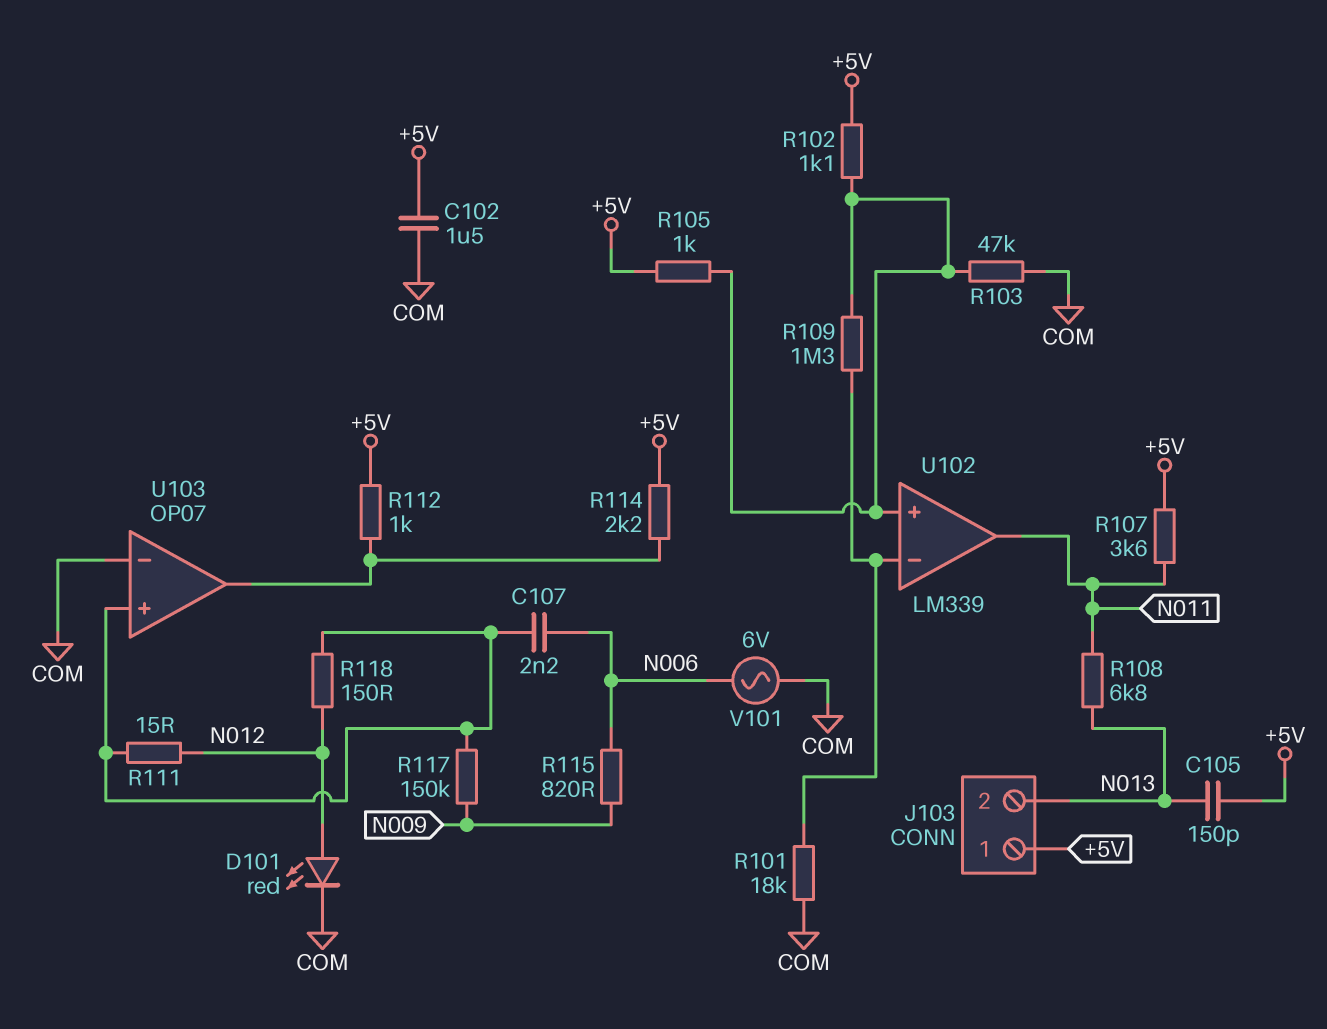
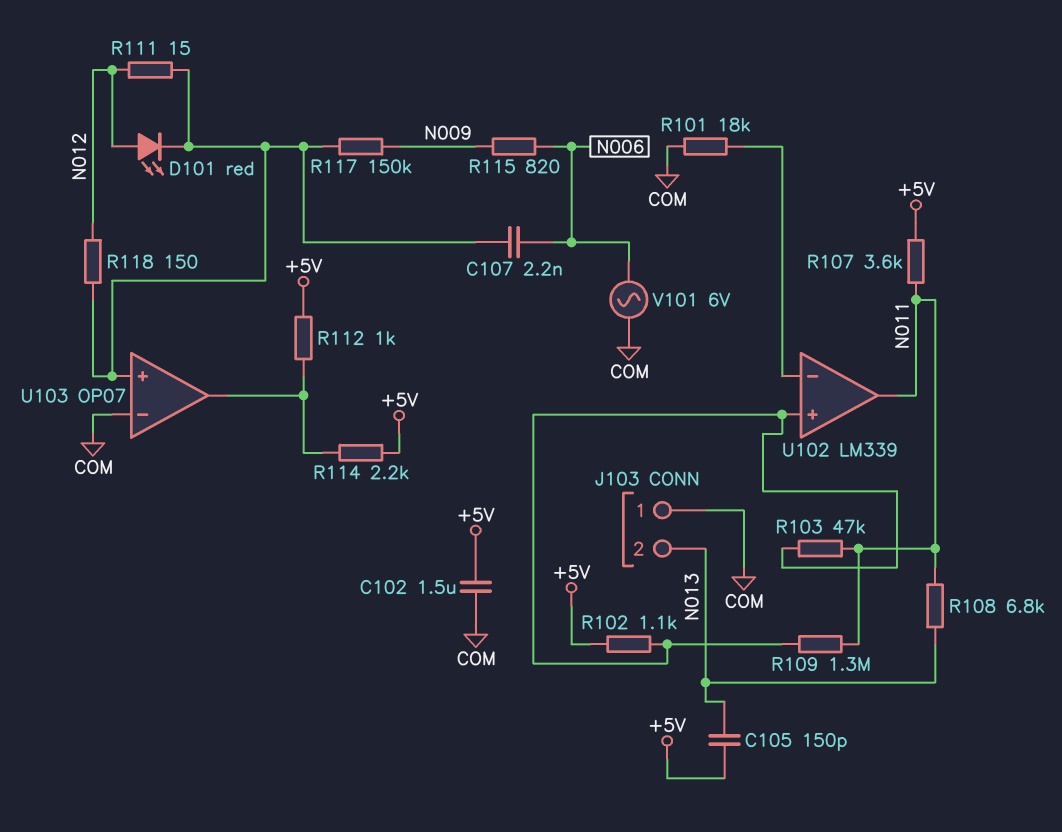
D101: LED red (A N012, K COM) -> LED red (A N012, K U103/in+)
J103 pin 1: +5V -> COM
R103: 47k (COM, U102/in+) -> 47k (N011, U102/in+)
R105: 1k (+5V, U102/in+) -> none
R109: 1.3M (U102/in+, U102/in-) -> 1.3M (N011, U102/in+)

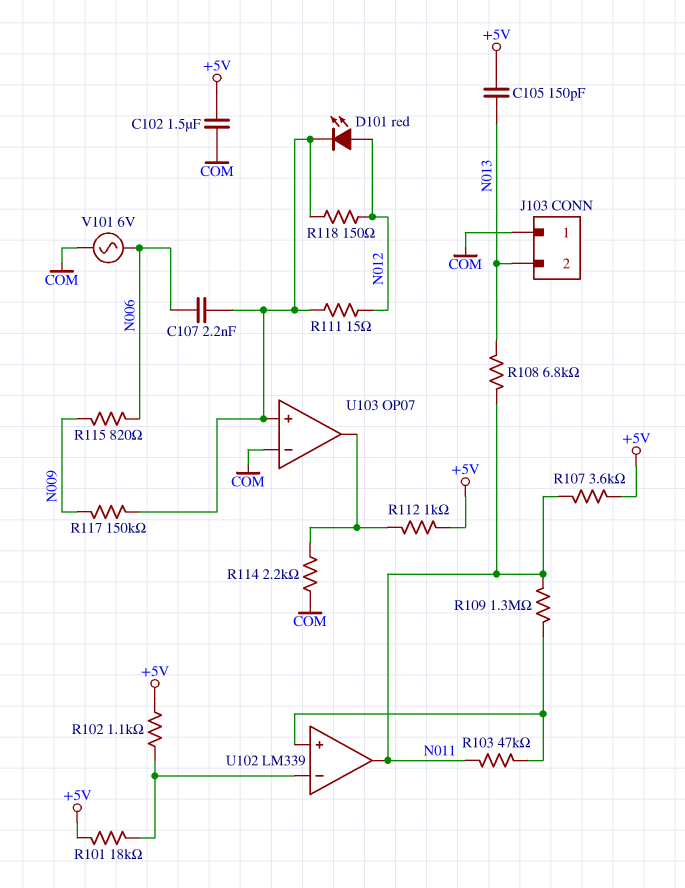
R101: 18k (COM, U102/in-) -> 18k (+5V, U102/in-)
R102: 1.1k (+5V, U102/in+) -> 1.1k (+5V, U102/in-)
R114: 2.2k (+5V, U103/out) -> 2.2k (COM, U103/out)

